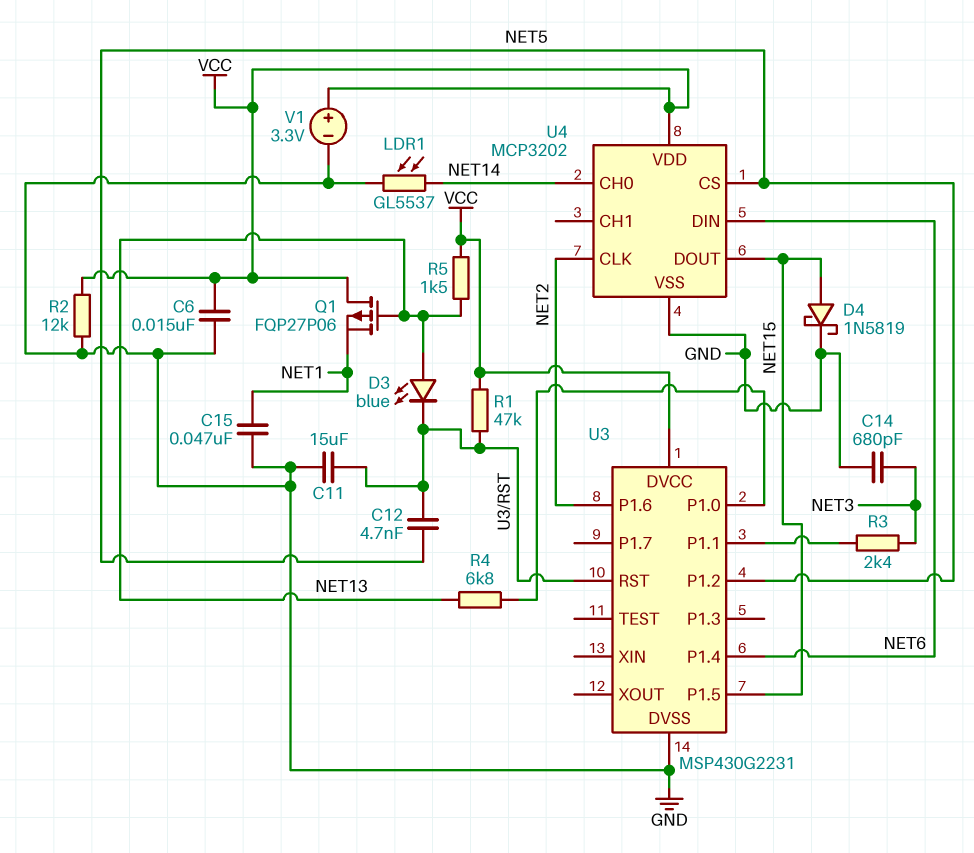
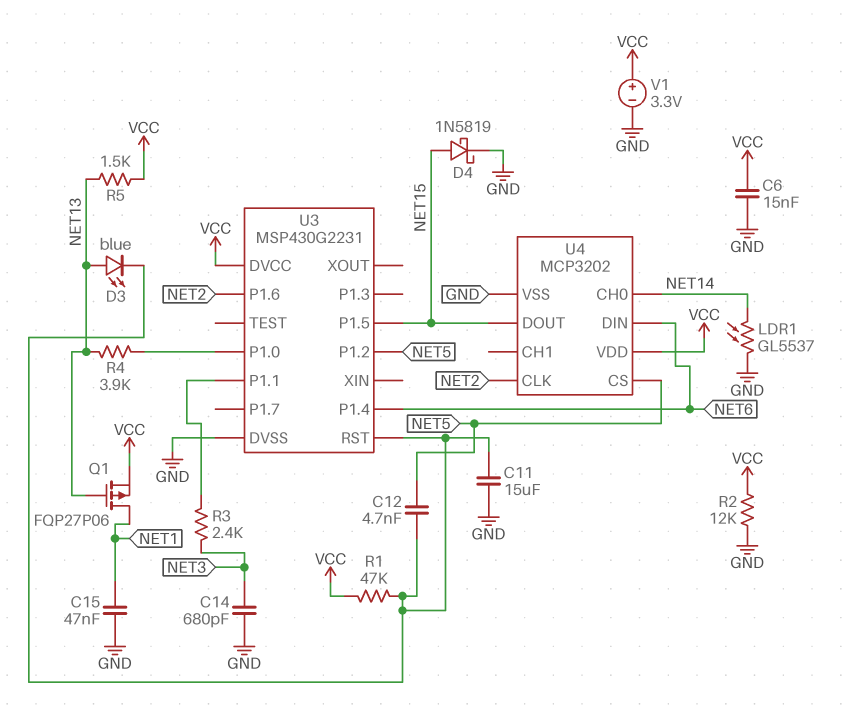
Q1: PMOS FQP27P06 (G NET13, D VCC, S NET1) -> PMOS FQP27P06 (G NET13, D NET1, S VCC)
R4: 6.8k (NET13, U3/P1.0) -> 3.9k (NET13, U3/P1.0)

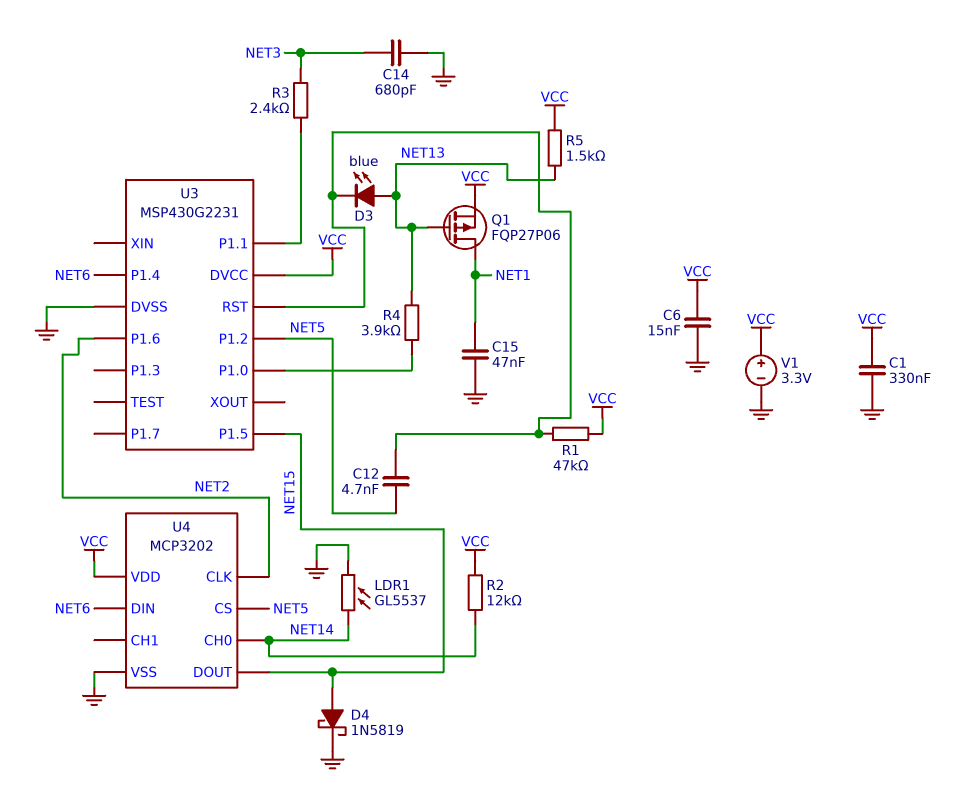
C1: none -> 330nF (GND, VCC)
C11: 15uF (GND, U3/RST) -> none
R2: 12k (GND, VCC) -> 12k (NET14, VCC)

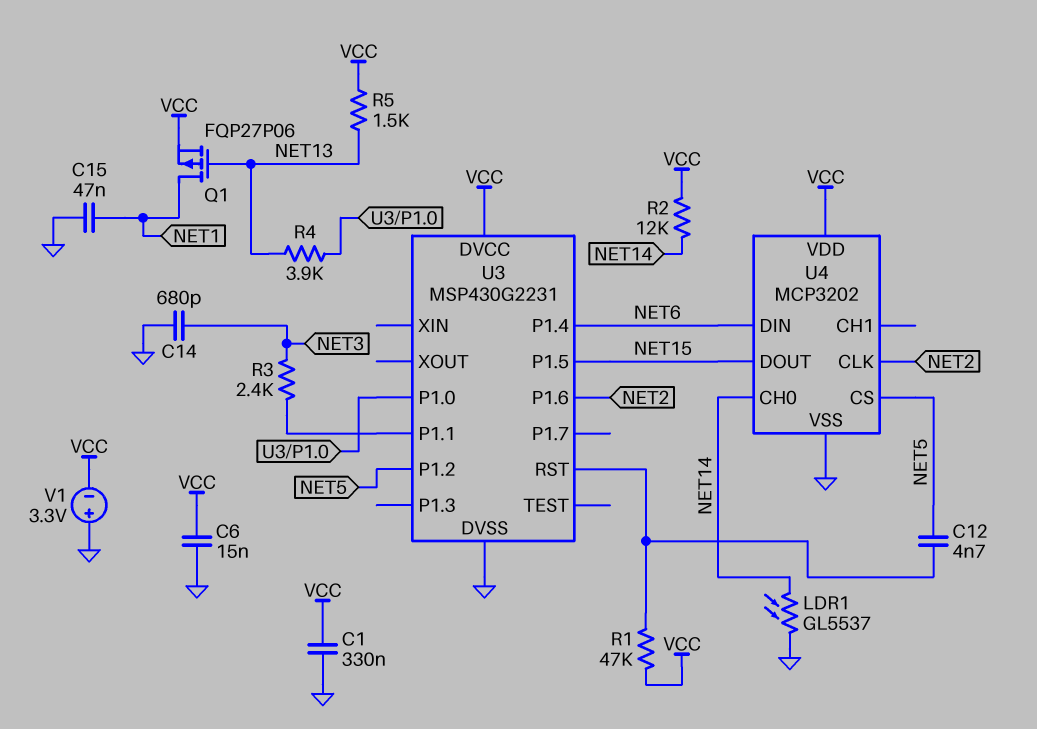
D3: LED blue (A NET13, K U3/RST) -> none
D4: schottky 1N5819 (A NET15, K GND) -> none
V1: 3.3V (plus VCC, minus GND) -> 3.3V (plus GND, minus VCC)

